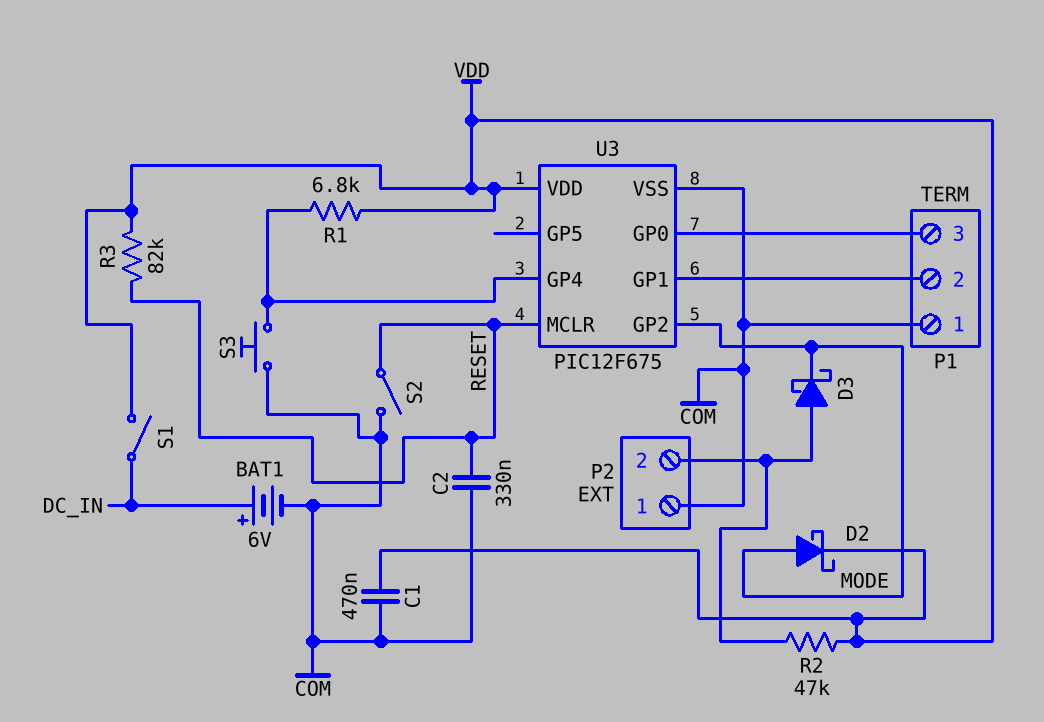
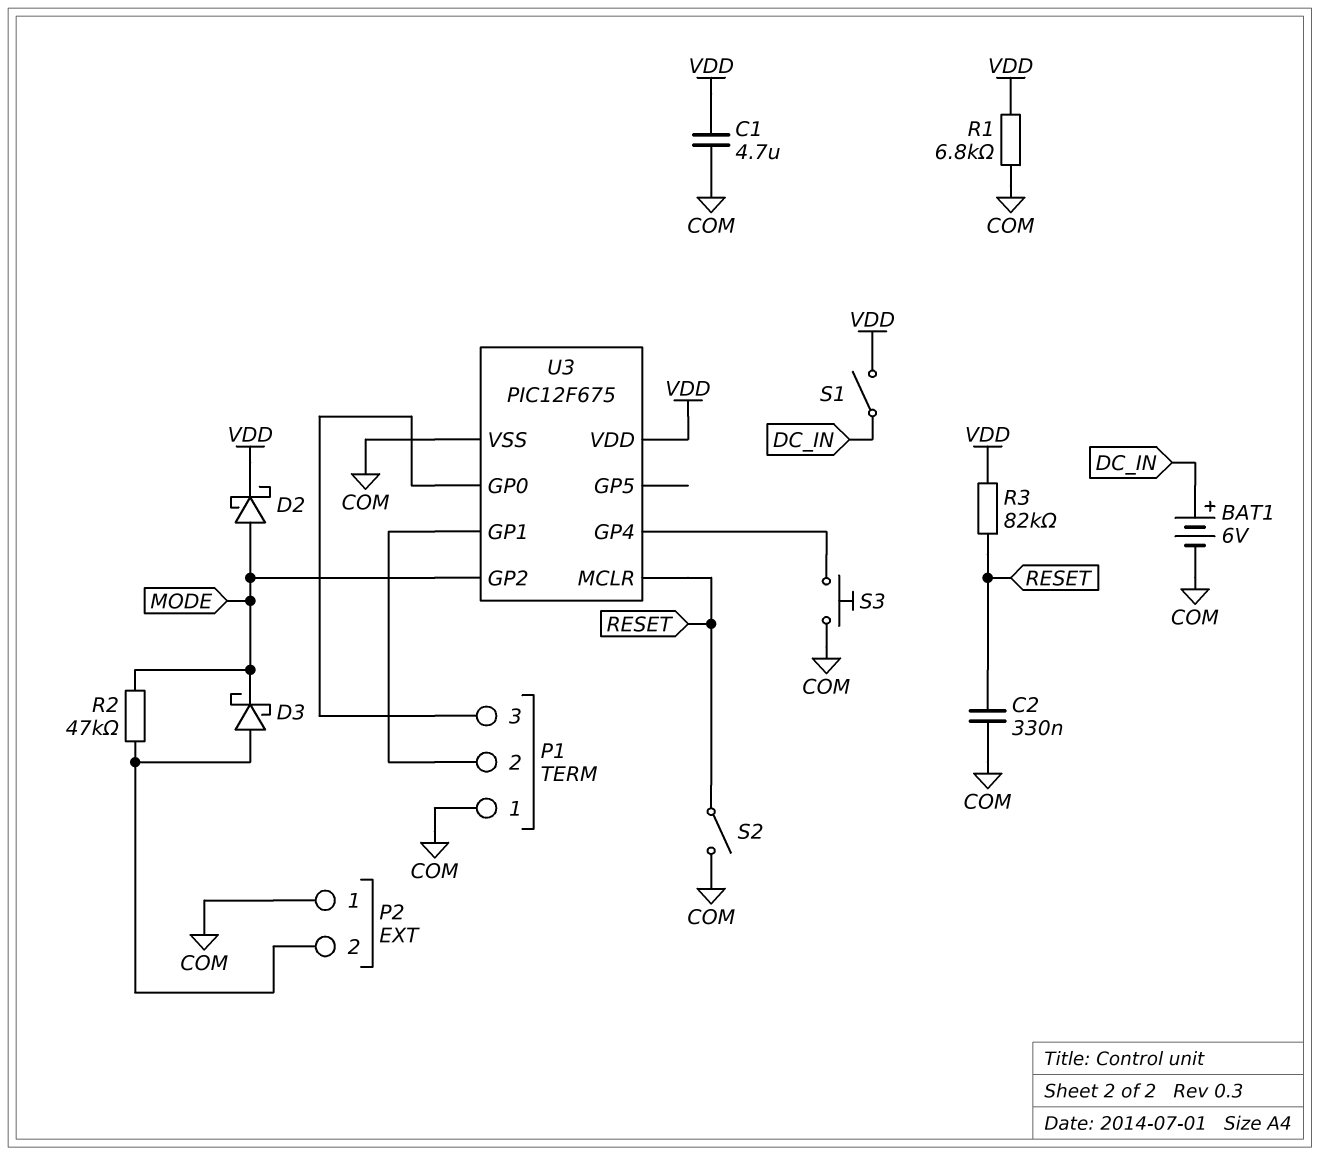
C1: 470nF (COM, VDD) -> 4.7uF (COM, VDD)
R1: 6.8k (U3/GP4, VDD) -> 6.8k (COM, VDD)
R2: 47k (P2/2, VDD) -> 47k (MODE, P2/2)

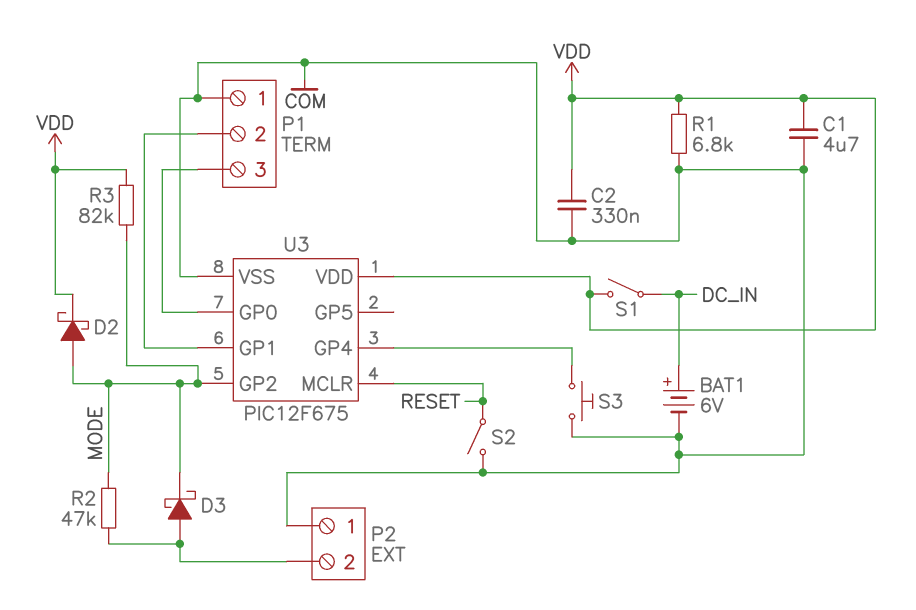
C2: 330nF (COM, RESET) -> 330nF (COM, VDD)
R3: 82k (RESET, VDD) -> 82k (MODE, VDD)

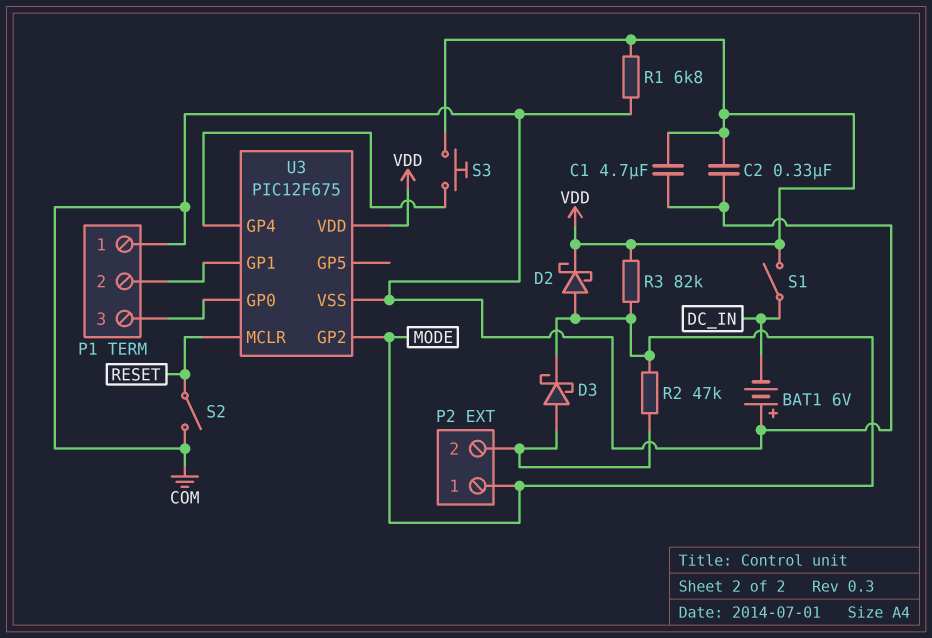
BAT1: 6V (plus DC_IN, minus COM) -> 6V (plus COM, minus DC_IN)
P2 pin 1: COM -> MODE
S3: button (COM, U3/GP4) -> button (U3/GP4, VDD)

